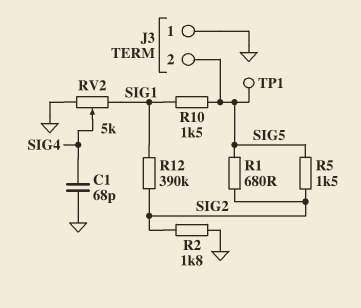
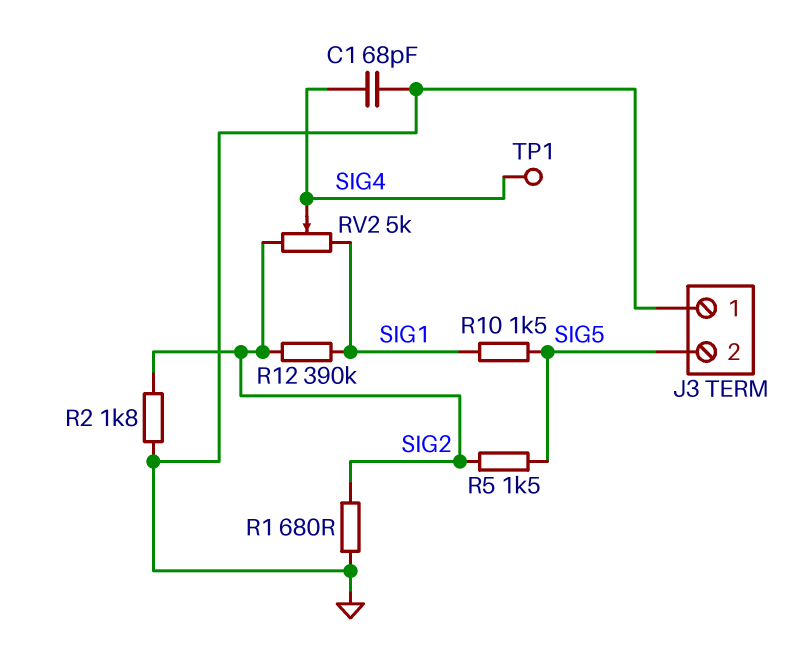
R1: 680 (SIG2, SIG5) -> 680 (GND, SIG2)
RV2: 5k (GND, SIG1, wiper SIG4) -> 5k (SIG1, SIG2, wiper SIG4)
TP1: test point (SIG5) -> test point (SIG4)

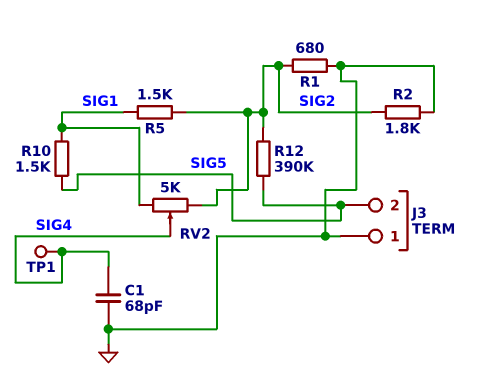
R5: 1.5k (SIG2, SIG5) -> 1.5k (SIG1, SIG2)
R12: 390k (SIG1, SIG2) -> 390k (SIG2, SIG5)

